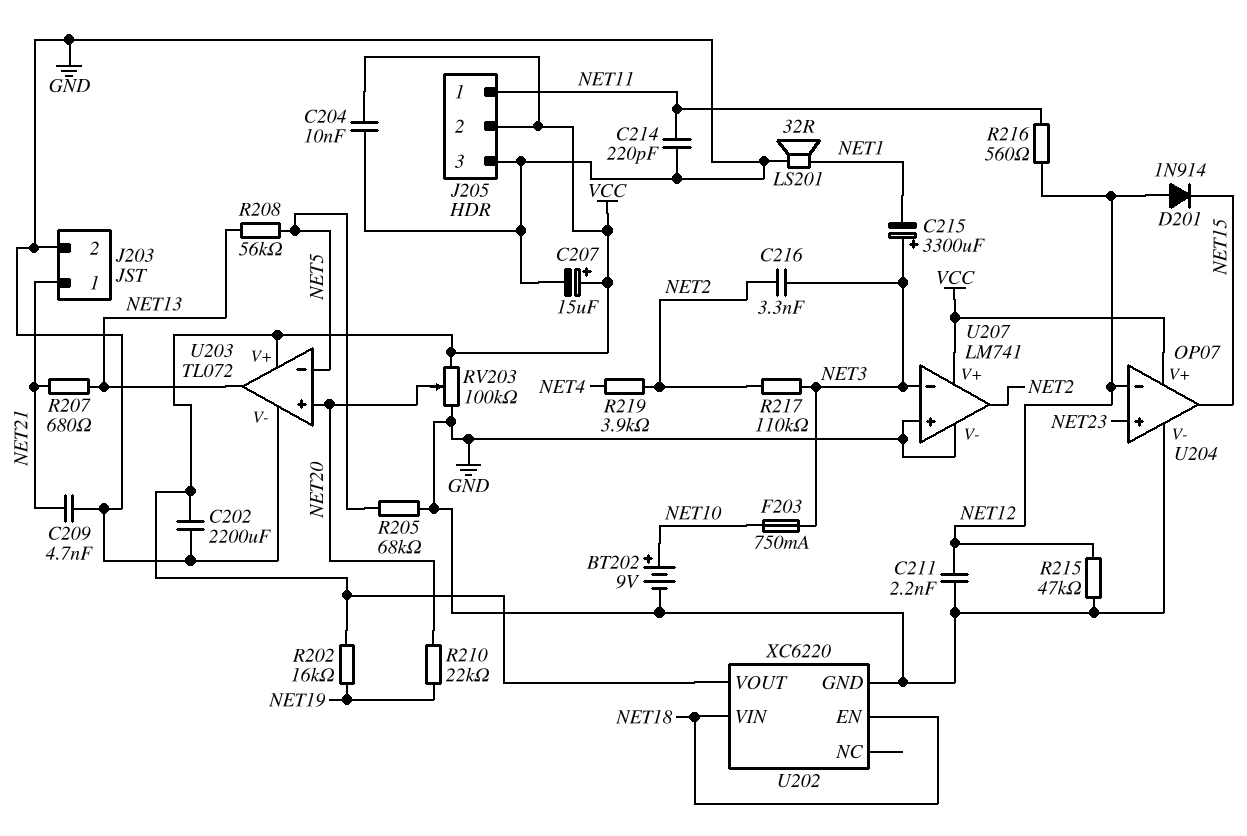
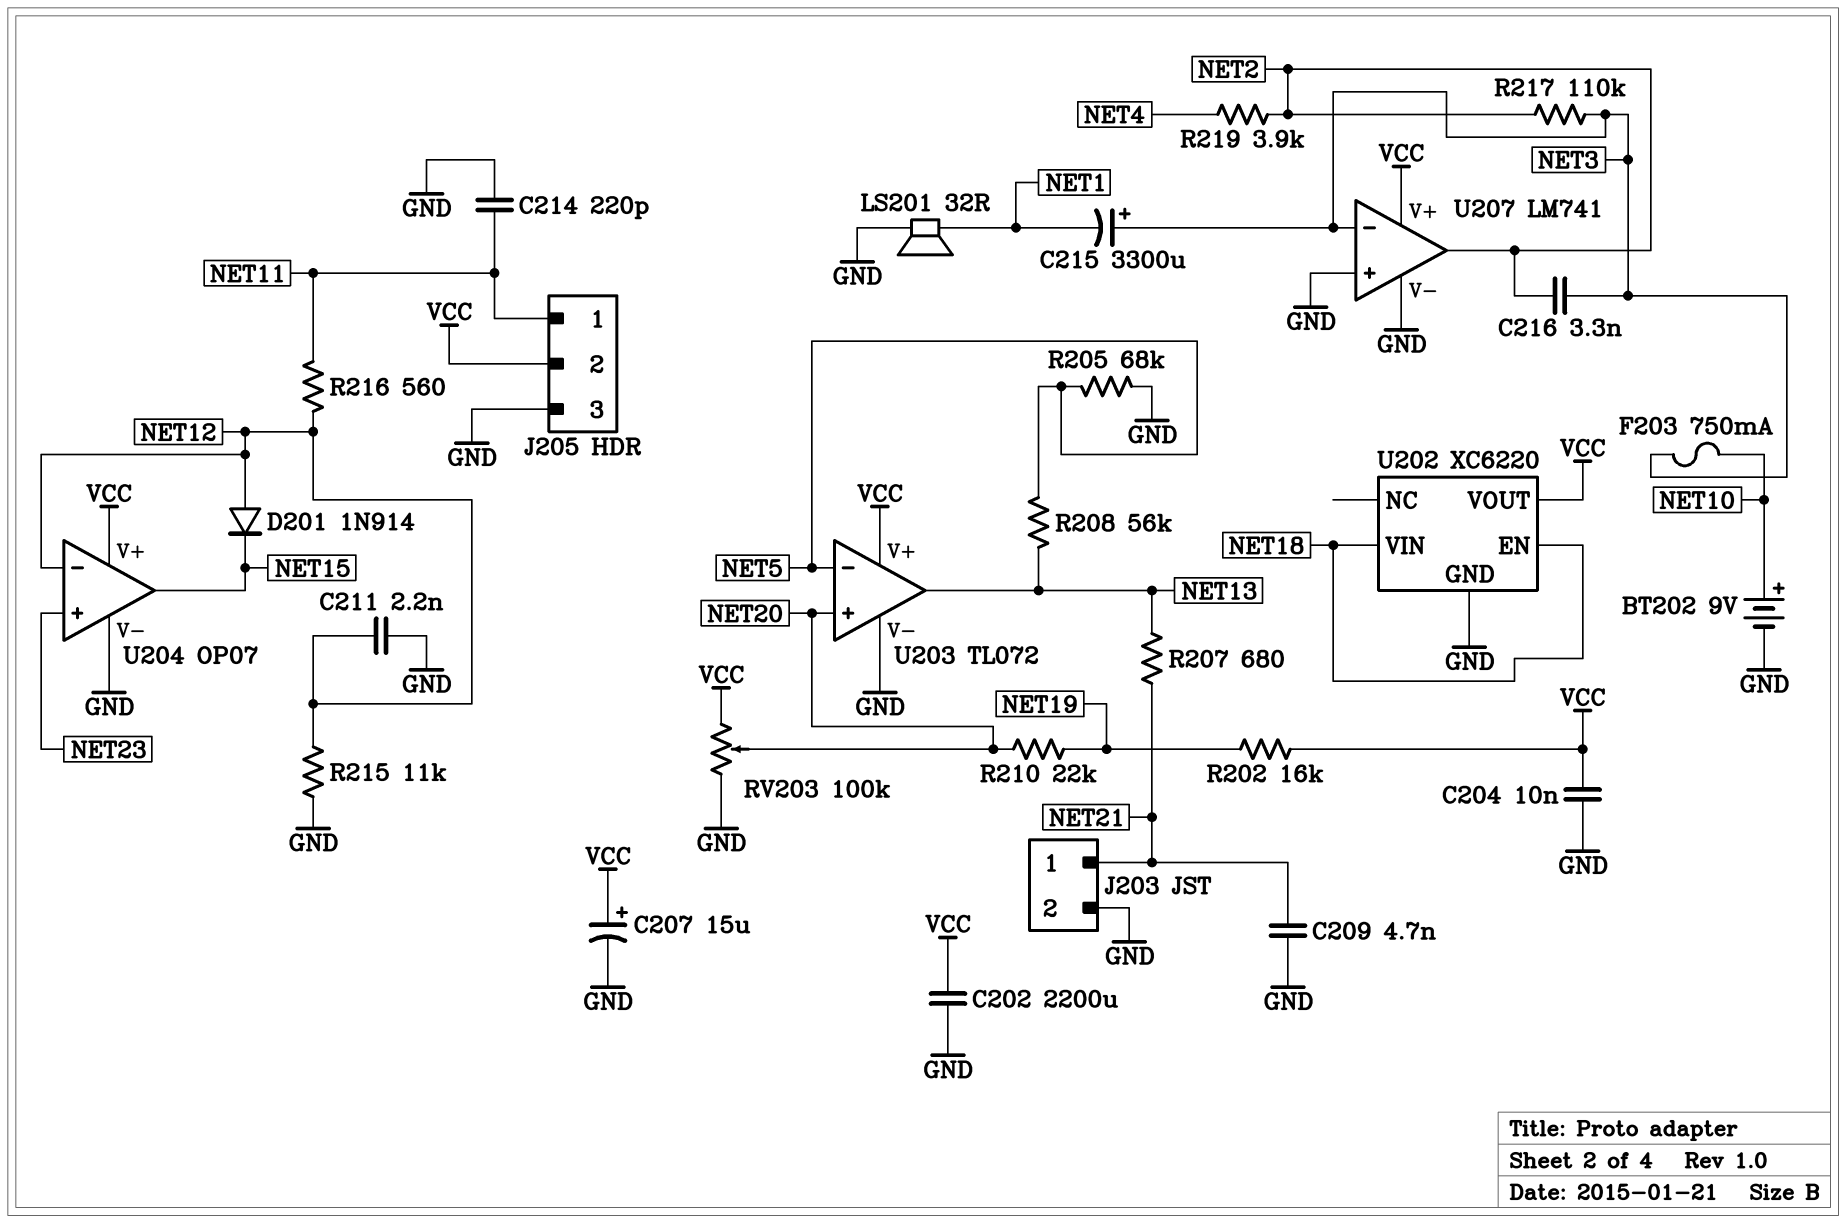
R215: 47k (GND, NET12) -> 11k (GND, NET12)

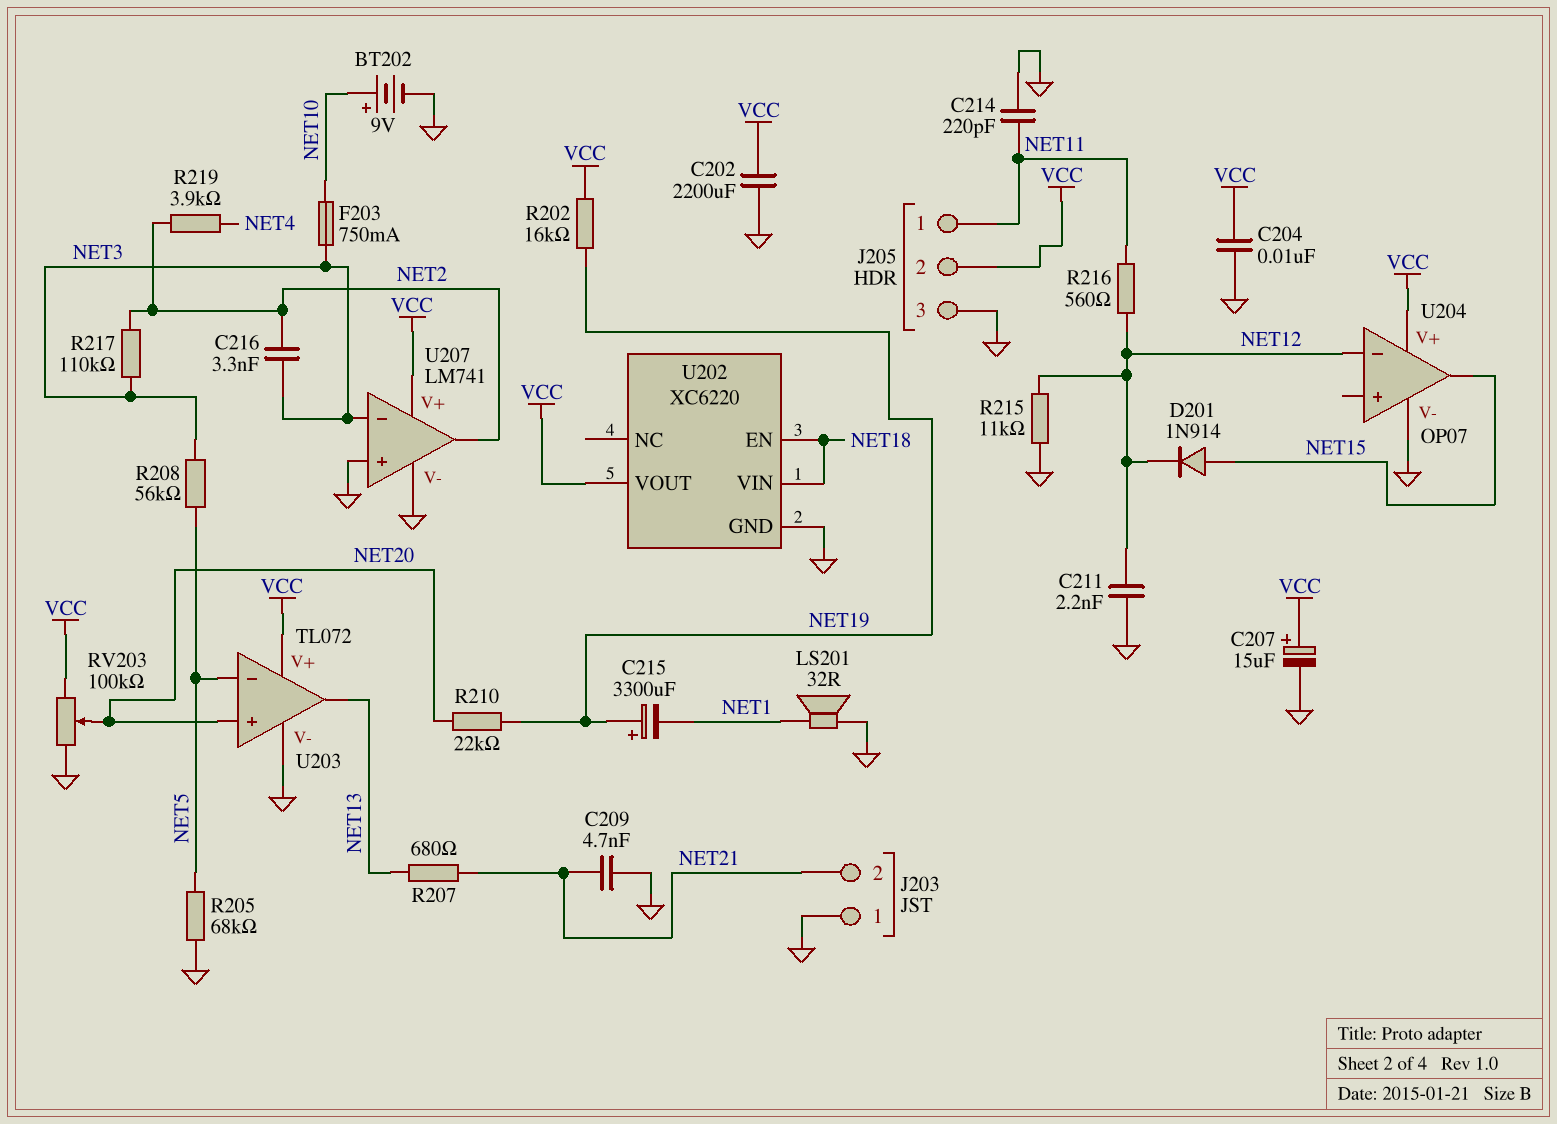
C215: 3300uF (plus NET3, minus NET1) -> 3300uF (plus NET19, minus NET1)
D201: diode 1N914 (A NET12, K NET15) -> diode 1N914 (A NET15, K NET12)
J203 pin 1: NET21 -> GND
J203 pin 2: GND -> NET21
R208: 56k (NET5, NET13) -> 56k (NET3, NET5)
U204 pin in+: NET23 -> none

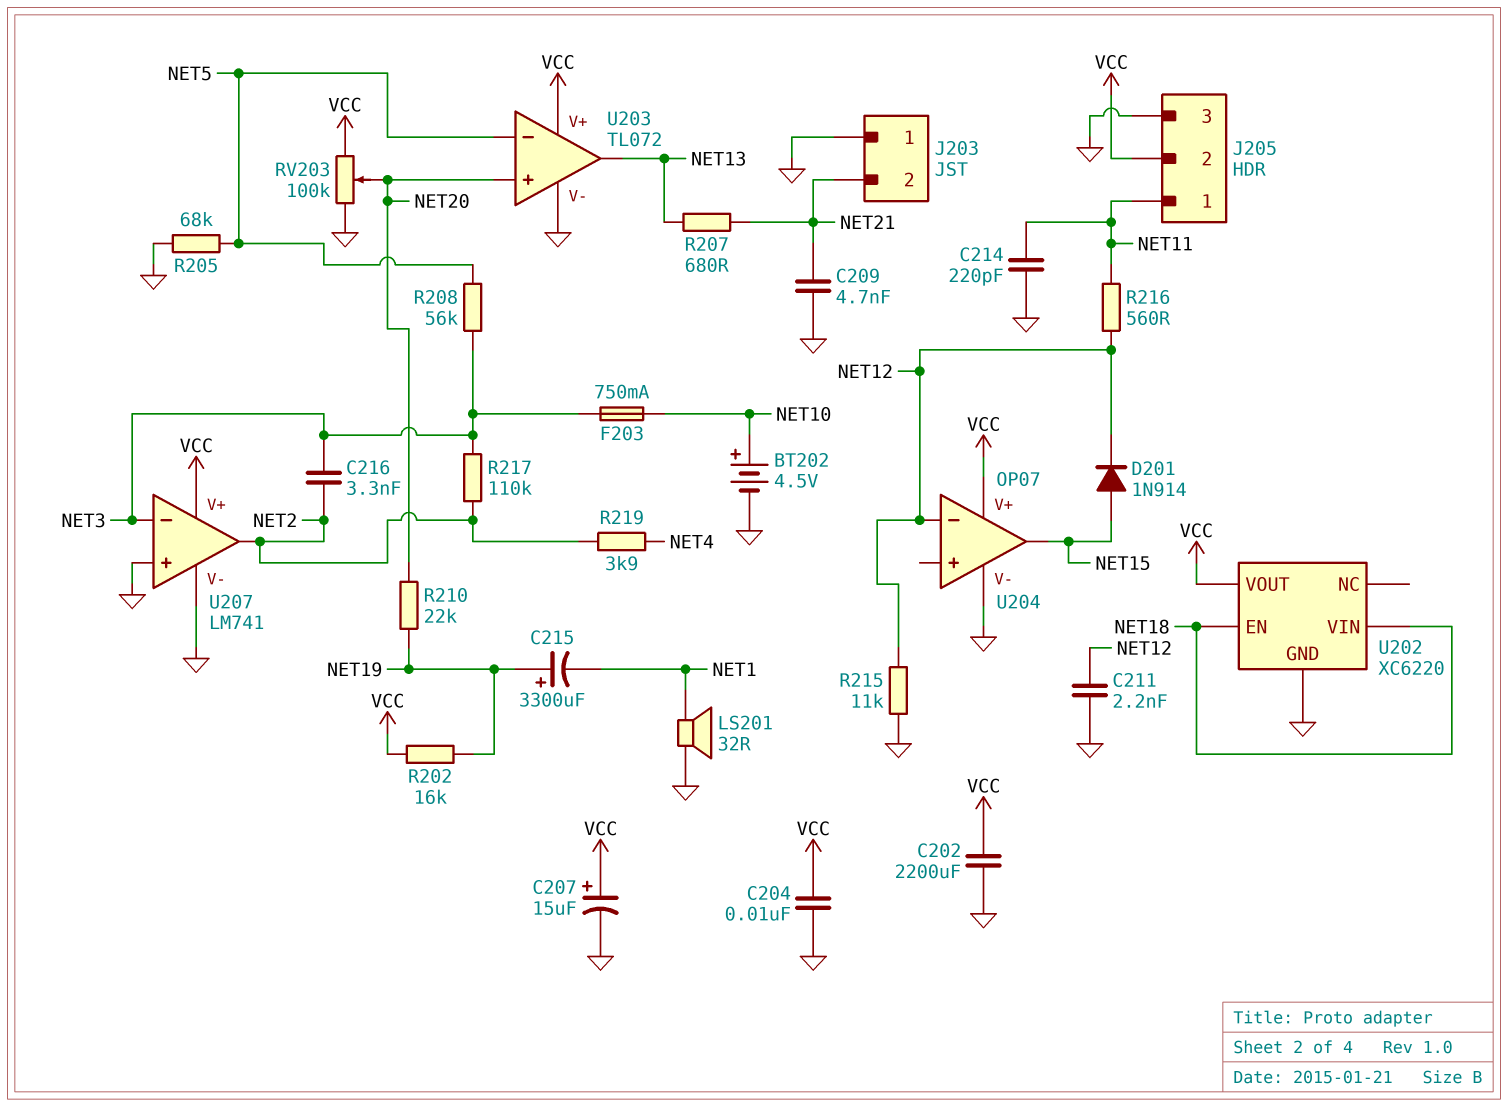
BT202: 9V (plus NET10, minus GND) -> 4.5V (plus NET10, minus GND)

